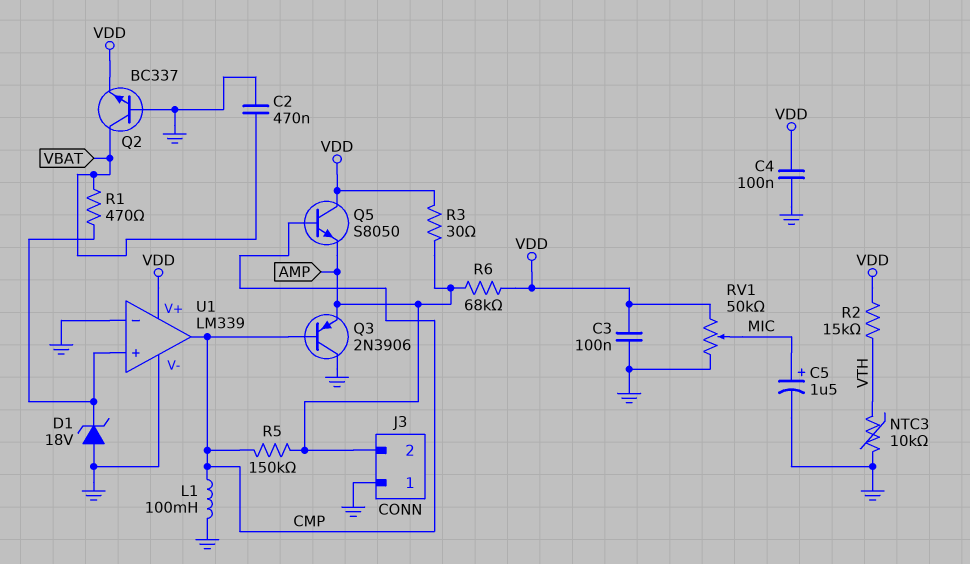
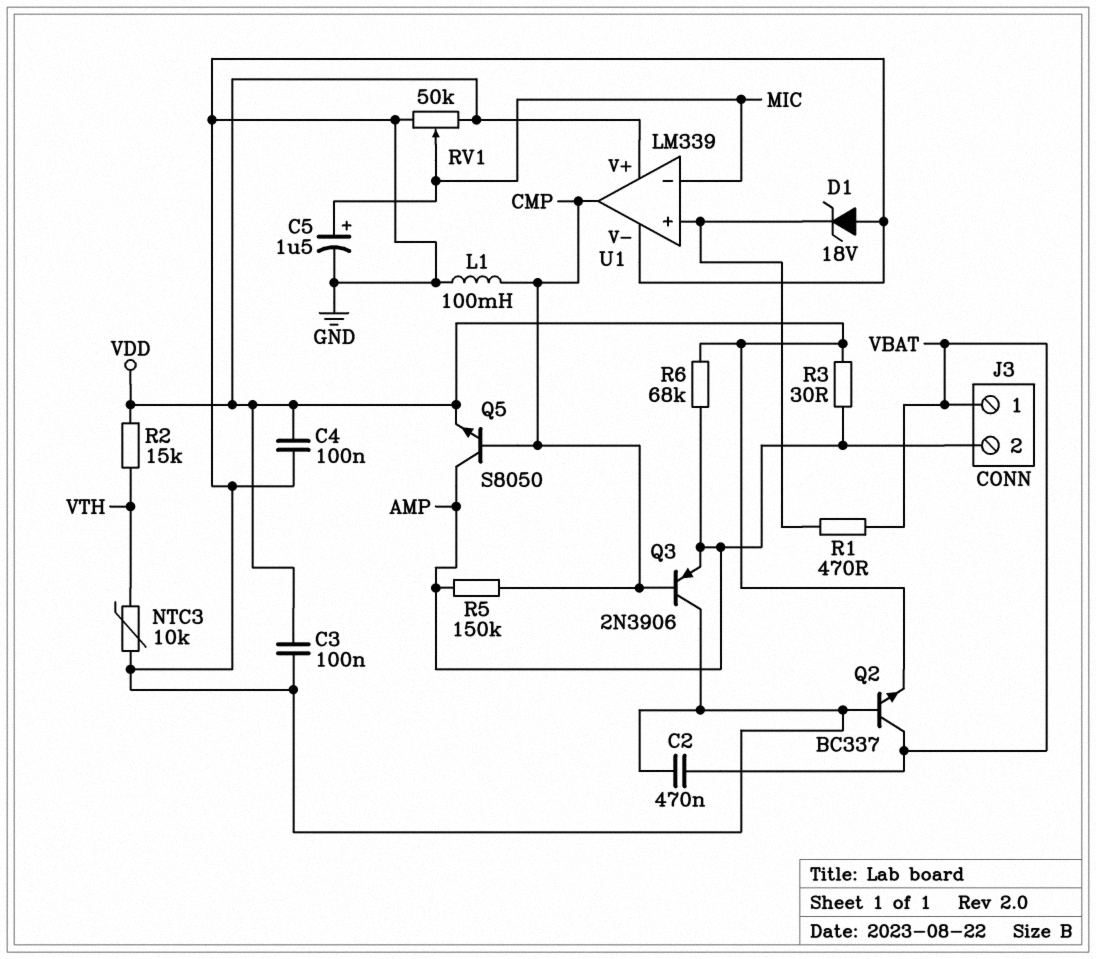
J3 pin 1: GND -> VBAT
Q5: NPN S8050 (B CMP, C VDD, E AMP) -> NPN S8050 (B CMP, C AMP, E VDD)
U1 pin in-: GND -> MIC

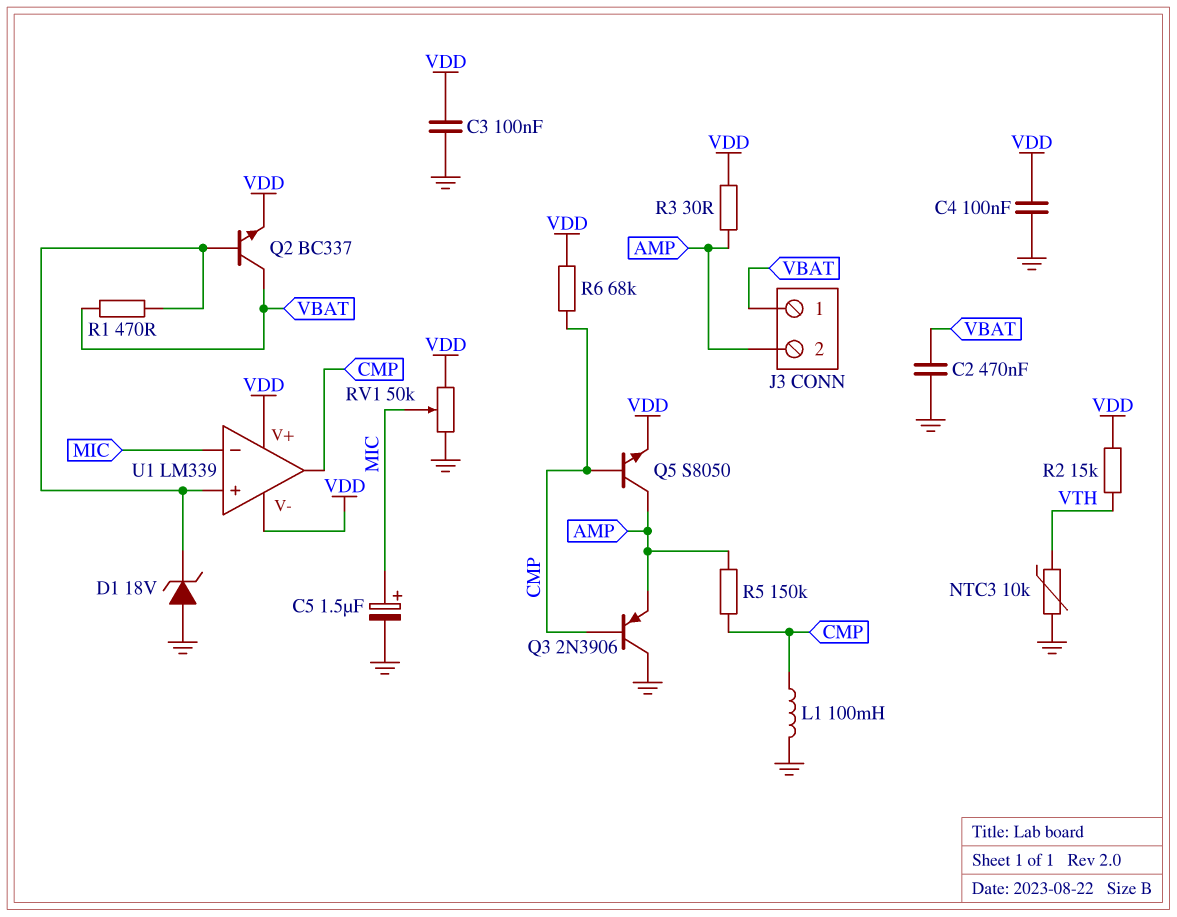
Q2: NPN BC337 (B GND, C VBAT, E VDD) -> NPN BC337 (B U1/in+, C VBAT, E VDD)
R6: 68k (AMP, VDD) -> 68k (CMP, VDD)
U1 pin V-: GND -> VDD

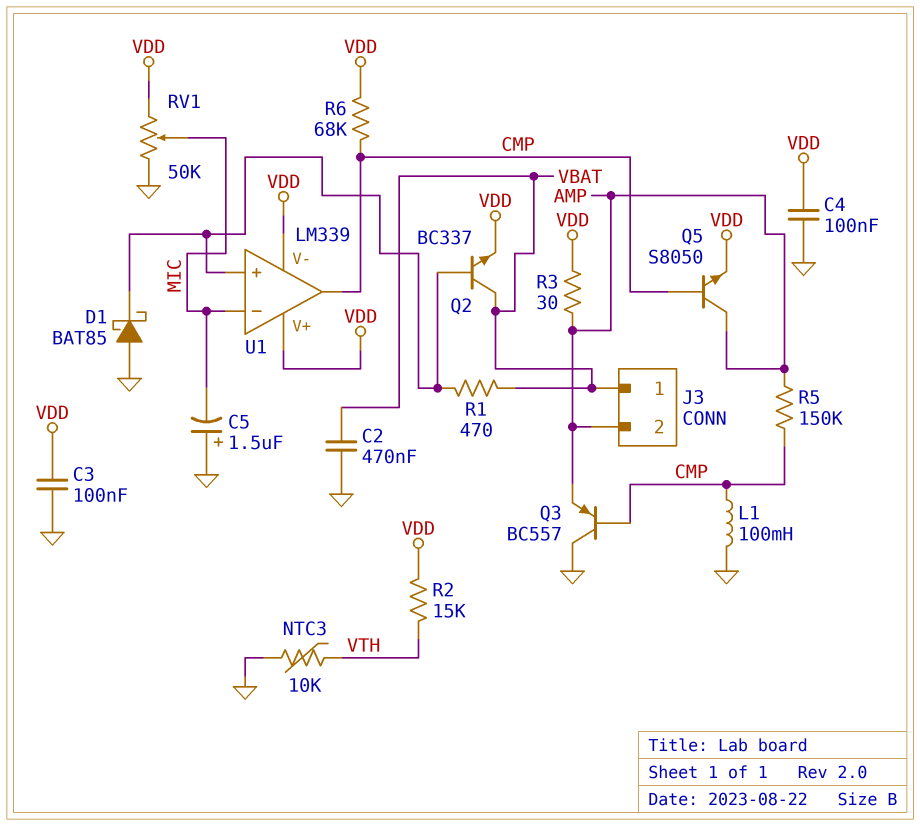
C5: 1.5uF (plus MIC, minus GND) -> 1.5uF (plus GND, minus MIC)
D1: zener 18V (A GND, K U1/in+) -> schottky BAT85 (A GND, K U1/in+)
Q3: PNP 2N3906 (B CMP, C GND, E AMP) -> PNP BC557 (B CMP, C GND, E AMP)

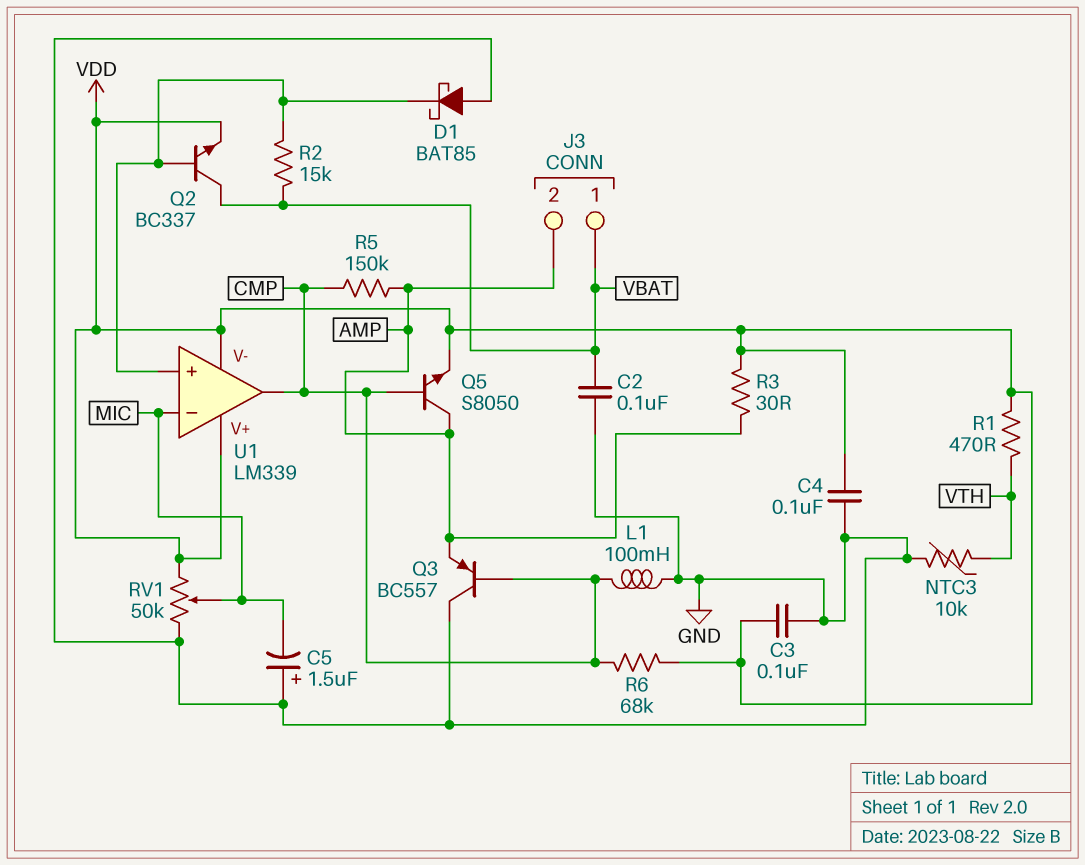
C2: 470nF (GND, VBAT) -> 100nF (GND, VBAT)
R1: 470 (U1/in+, VBAT) -> 470 (VDD, VTH)
R2: 15k (VDD, VTH) -> 15k (U1/in+, VBAT)

